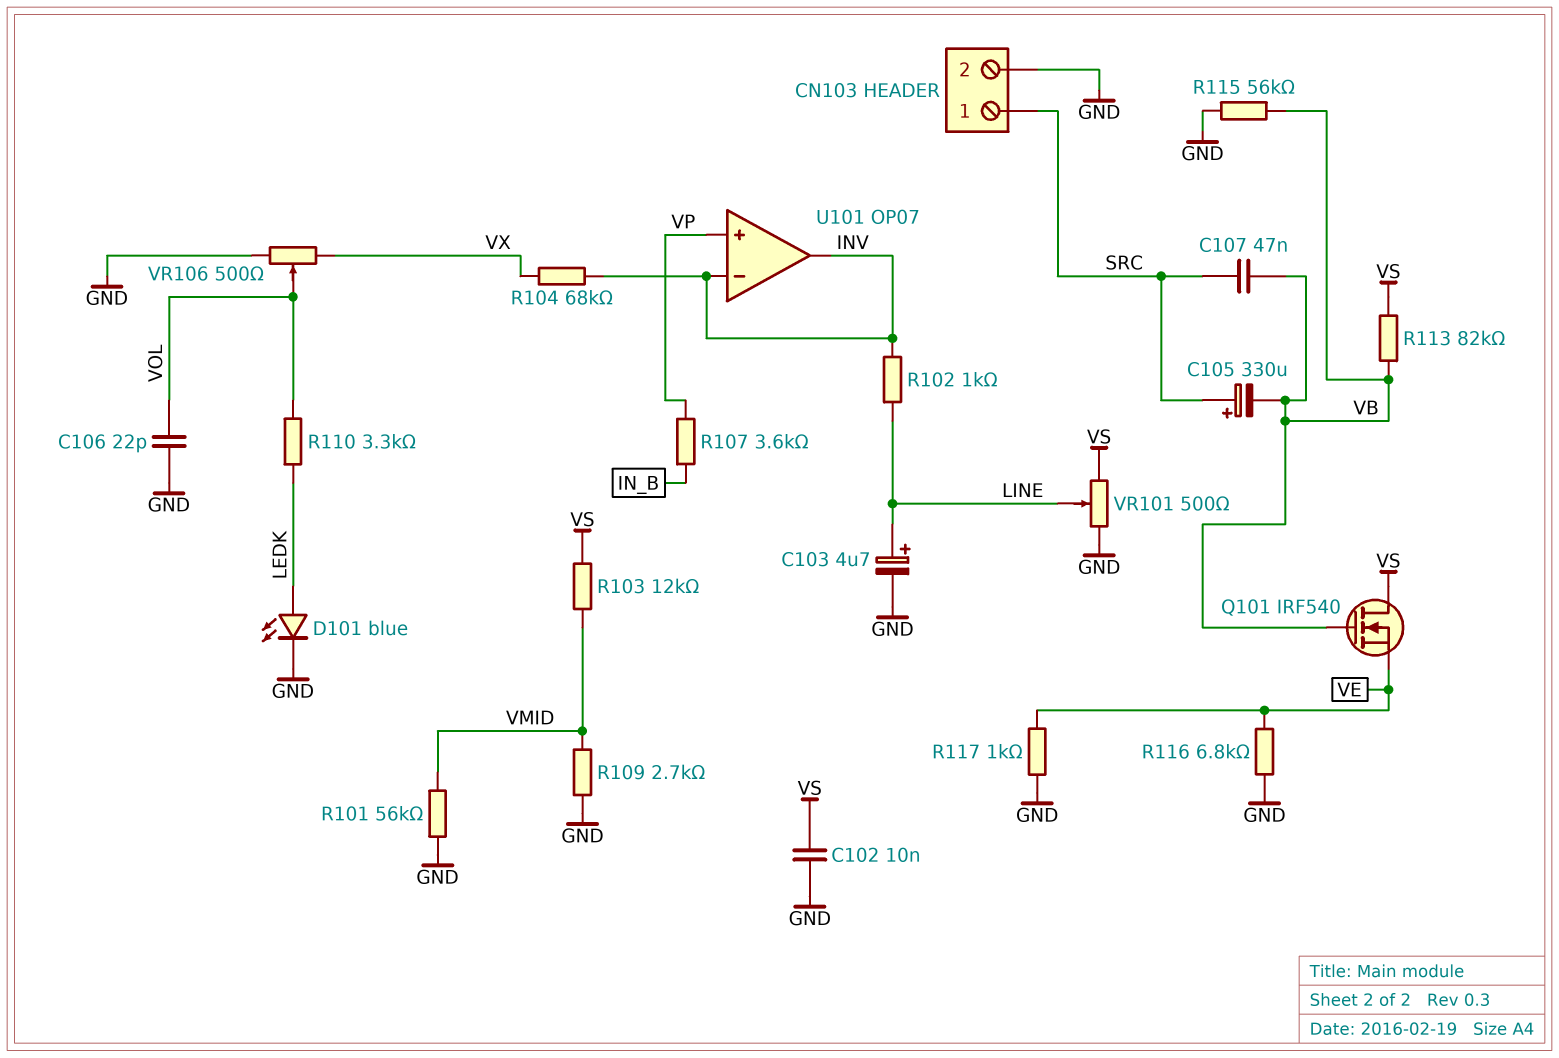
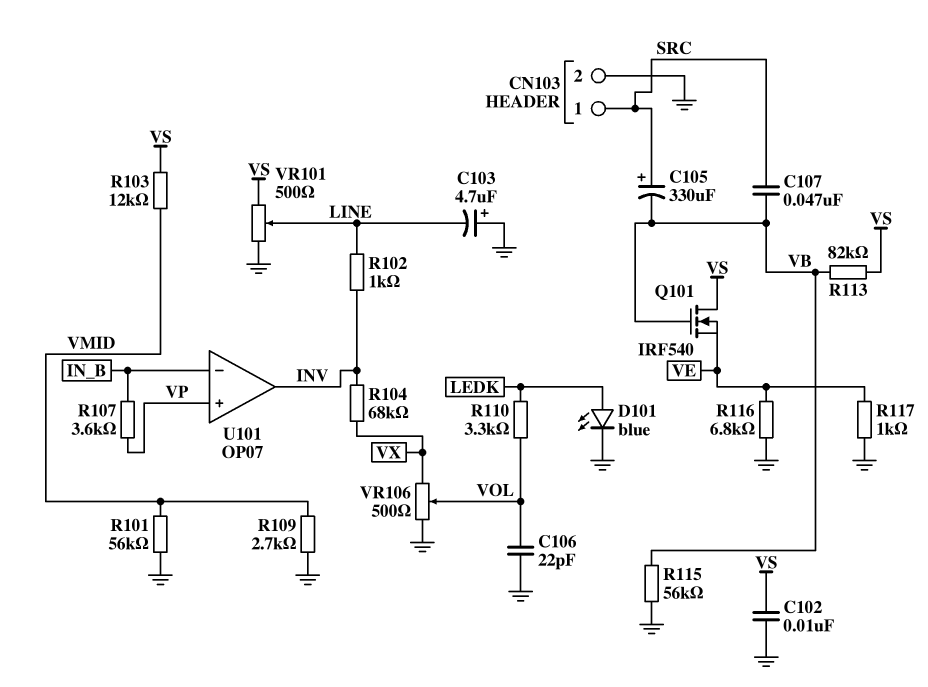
C103: 4.7uF (plus LINE, minus GND) -> 4.7uF (plus GND, minus LINE)
U101 pin in-: INV -> IN_B

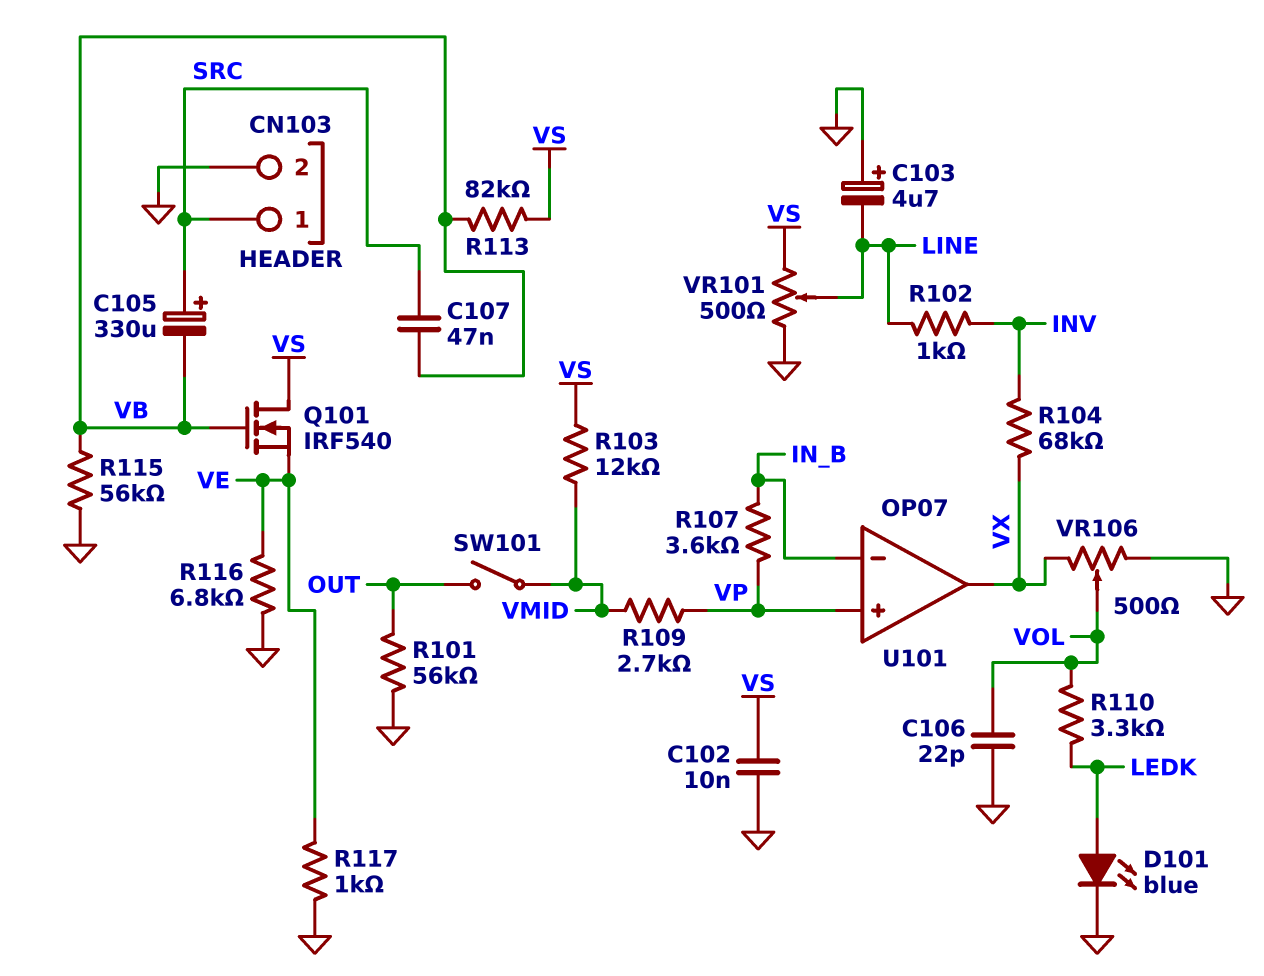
R101: 56k (GND, VMID) -> 56k (GND, OUT)
R109: 2.7k (GND, VMID) -> 2.7k (VMID, VP)
SW101: none -> switch (OUT, VMID)
U101 pin out: INV -> VX

